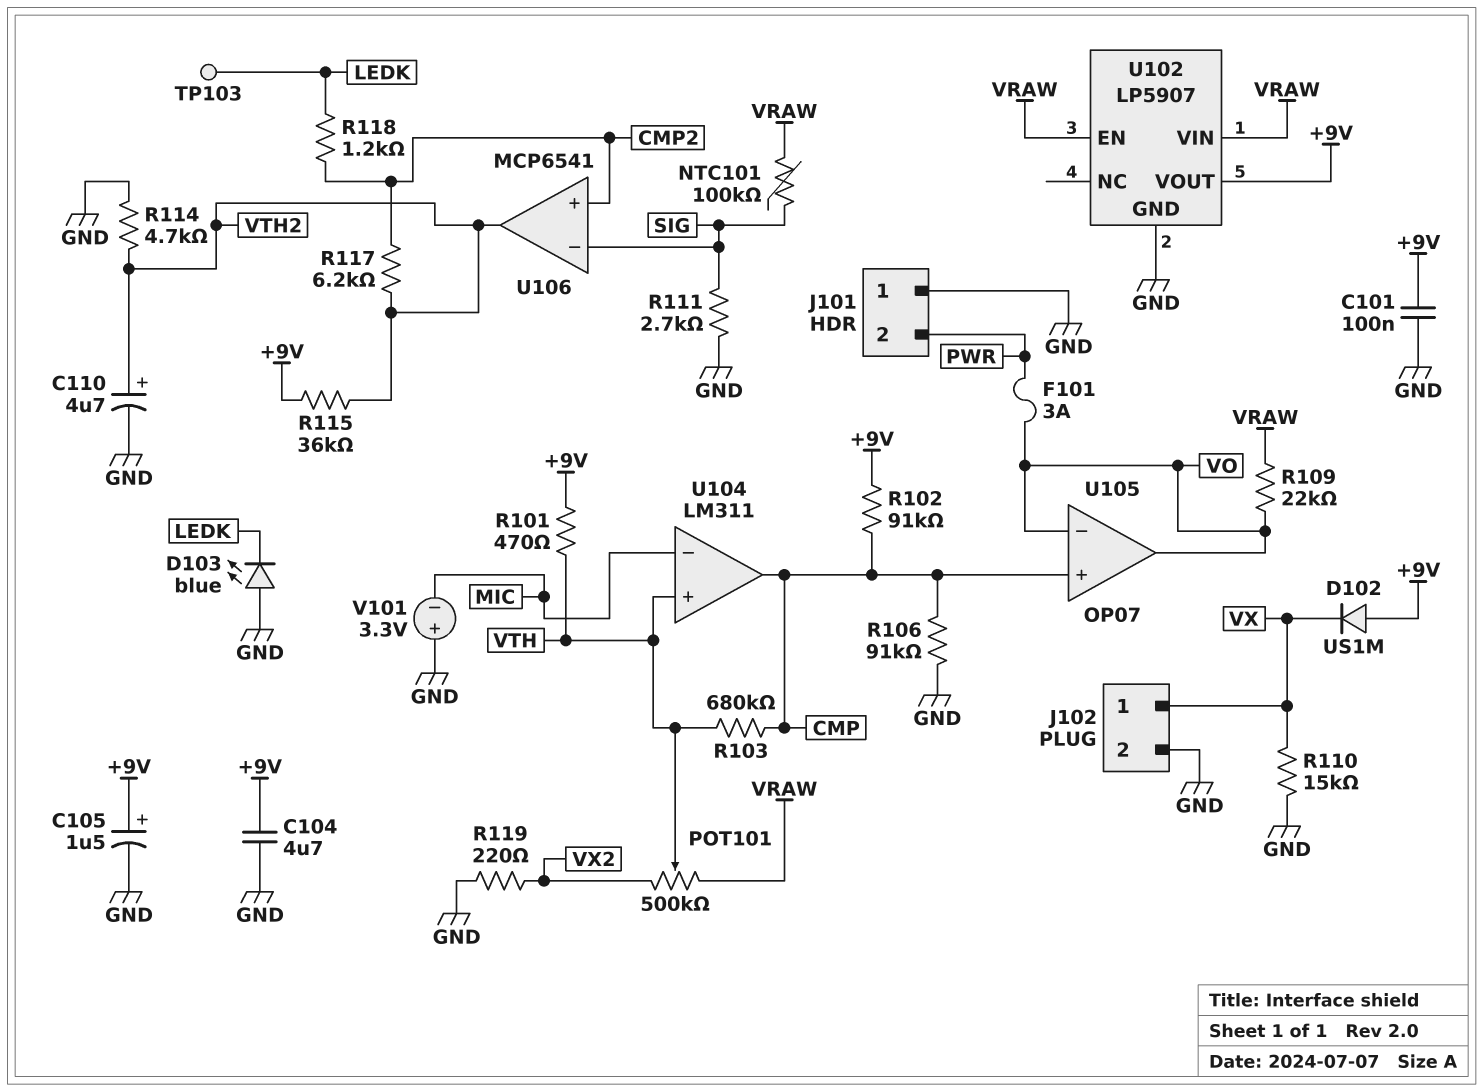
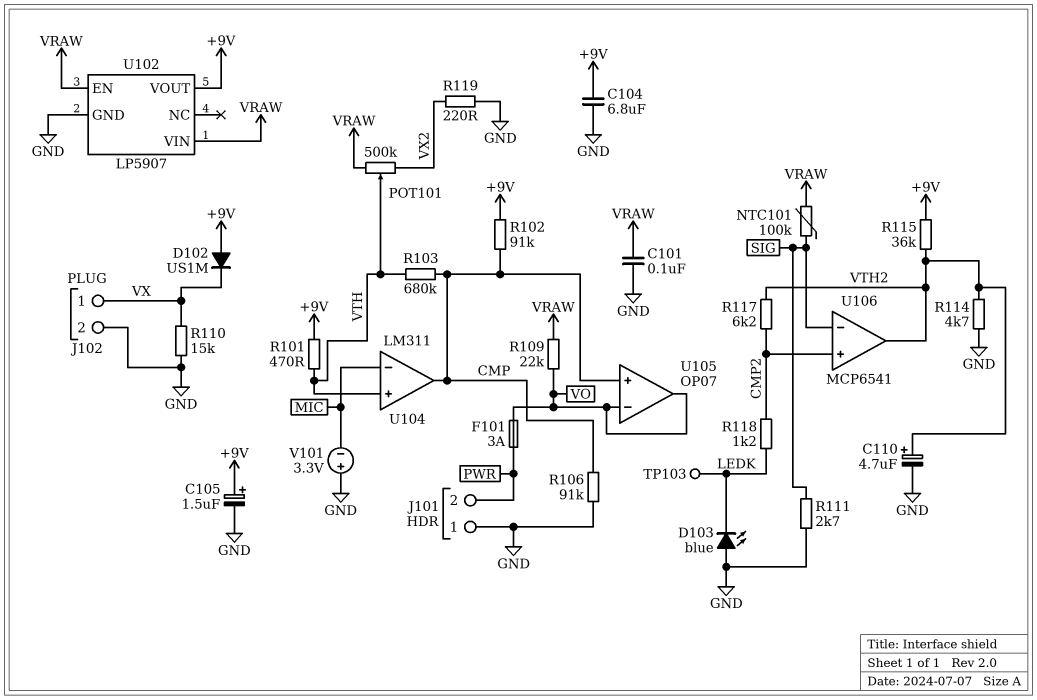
C101: 100nF (+9V, GND) -> 100nF (GND, VRAW)
C104: 4.7uF (+9V, GND) -> 6.8uF (+9V, GND)

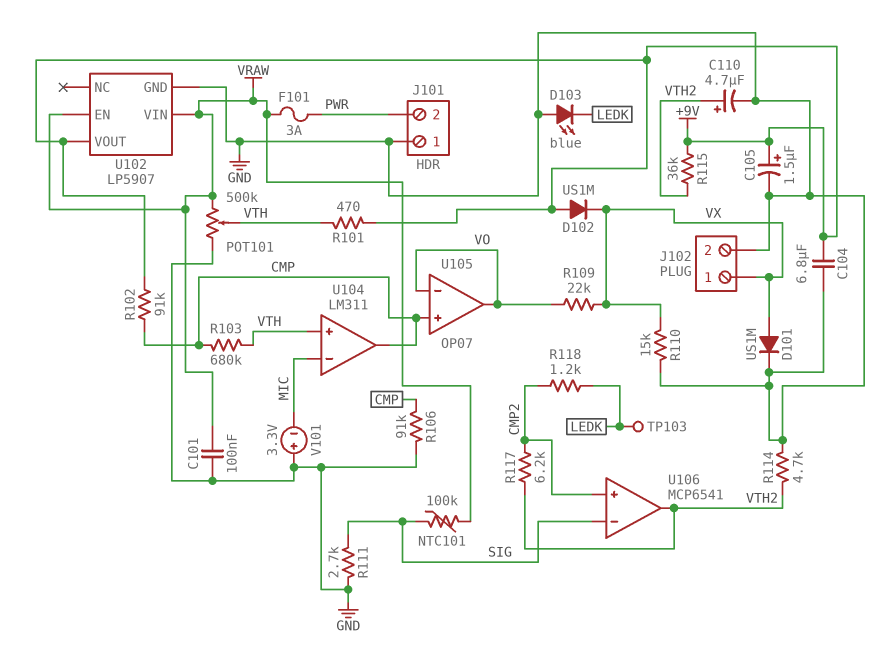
D101: none -> diode US1M (A VX, K GND)
F101: 3A (PWR, VO) -> 3A (PWR, VRAW)
POT101: 500k (VRAW, VX2, wiper VTH) -> 500k (GND, VRAW, wiper VTH)
R109: 22k (VO, VRAW) -> 22k (VO, VX)
R119: 220 (GND, VX2) -> none

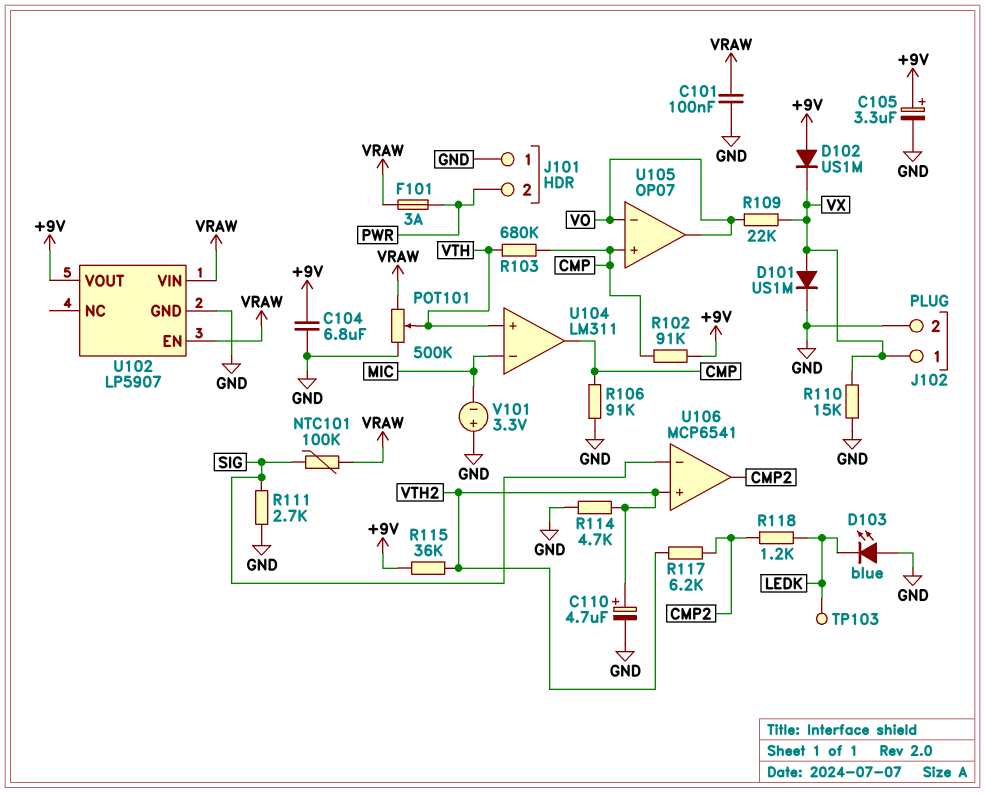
C105: 1.5uF (plus +9V, minus GND) -> 3.3uF (plus +9V, minus GND)
R101: 470 (+9V, VTH) -> none
U106 pin in+: CMP2 -> VTH2
U106 pin out: VTH2 -> CMP2

